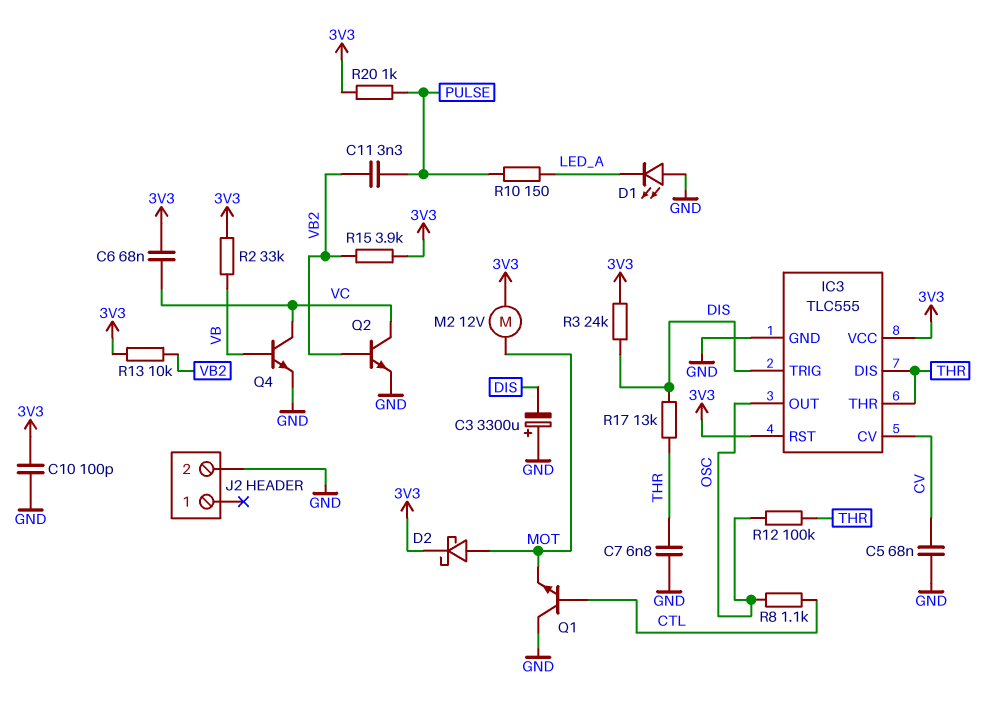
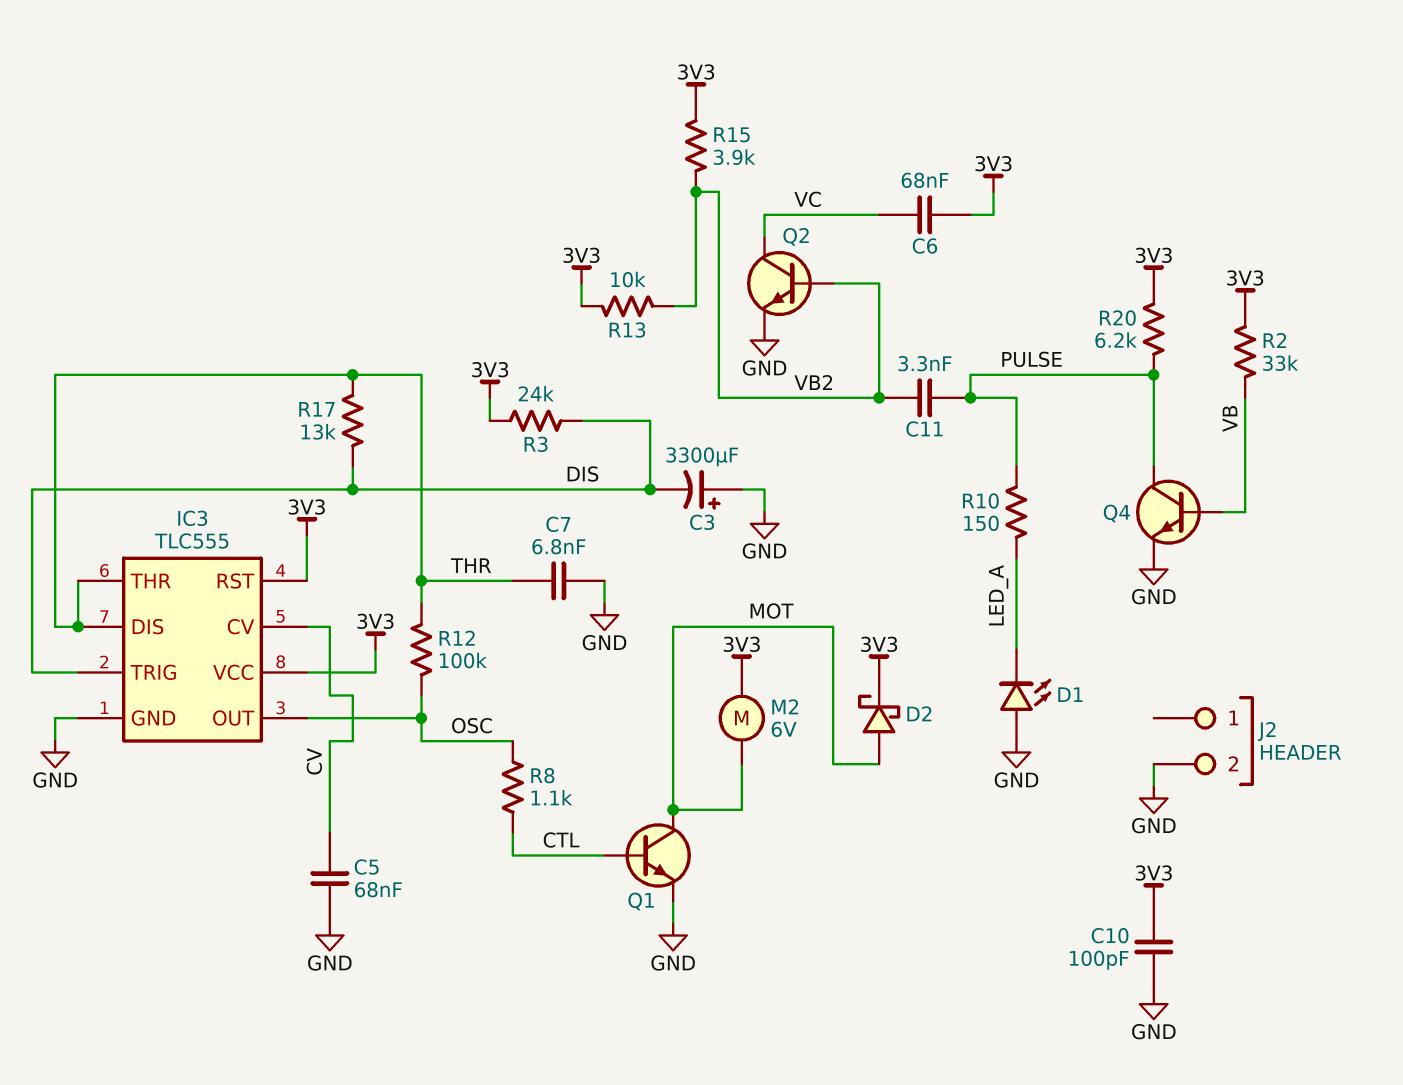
M2: motor 12V (3V3, MOT) -> motor 6V (3V3, MOT)
Q1: NPN (B CTL, C GND, E MOT) -> NPN (B CTL, C MOT, E GND)
Q4: NPN (B VB, C VC, E GND) -> NPN (B VB, C PULSE, E GND)
R20: 1k (3V3, PULSE) -> 6.2k (3V3, PULSE)

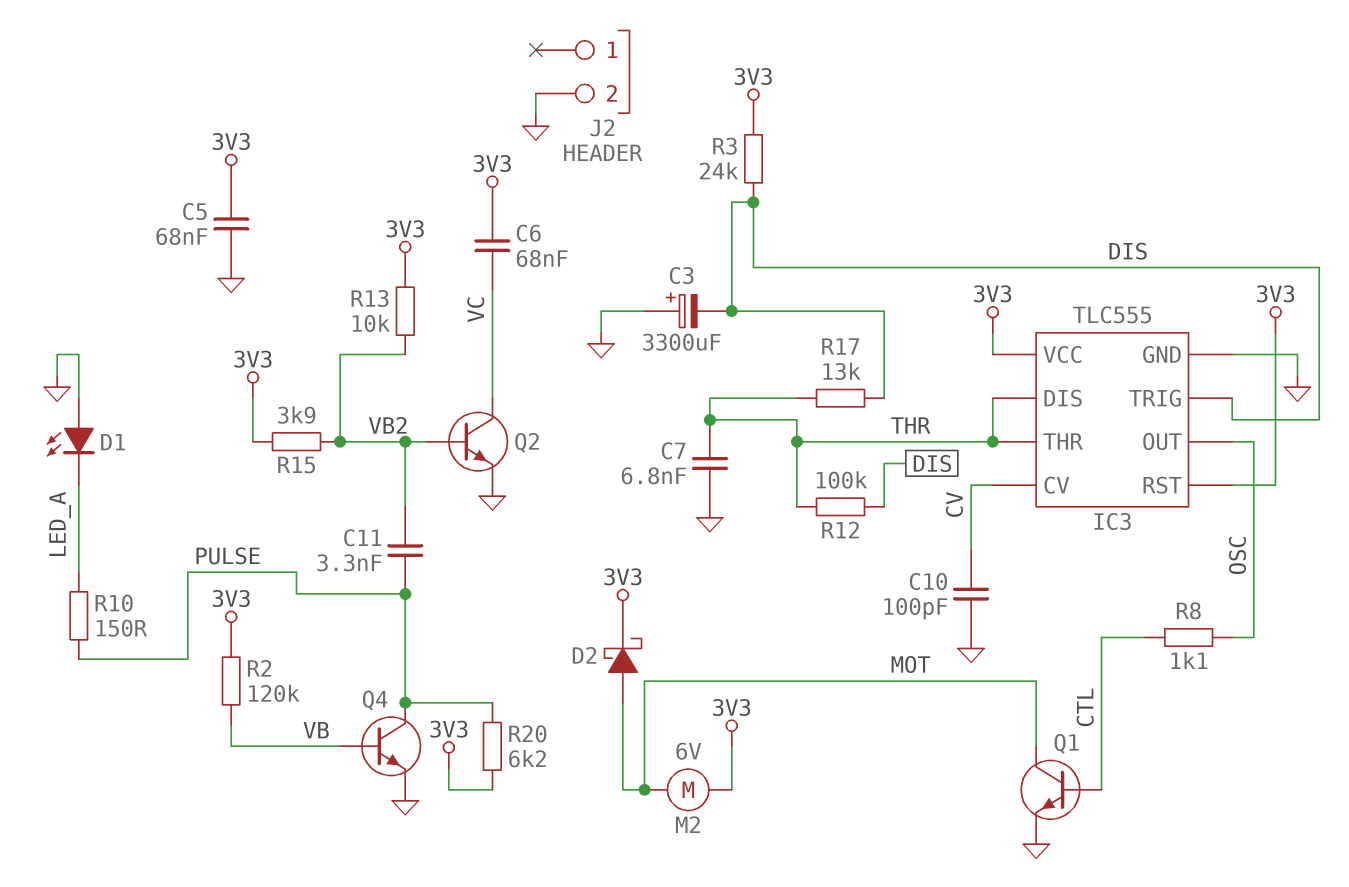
C5: 68nF (CV, GND) -> 68nF (3V3, GND)
C10: 100pF (3V3, GND) -> 100pF (CV, GND)
R2: 33k (3V3, VB) -> 120k (3V3, VB)
R12: 100k (OSC, THR) -> 100k (DIS, THR)

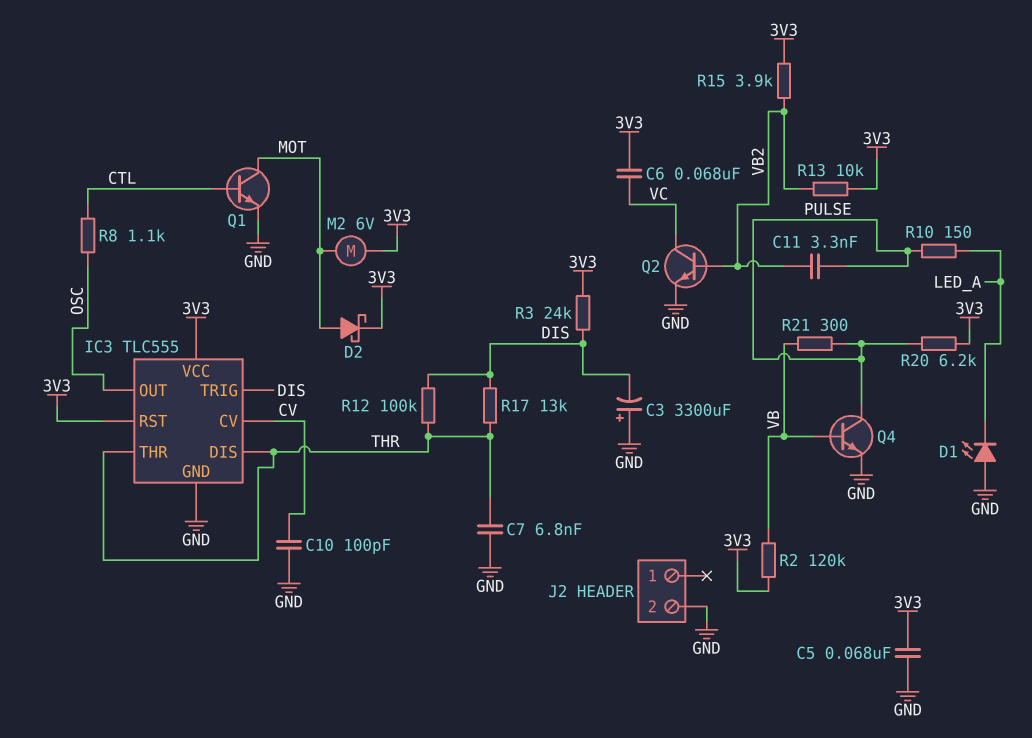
R21: none -> 300 (PULSE, VB)

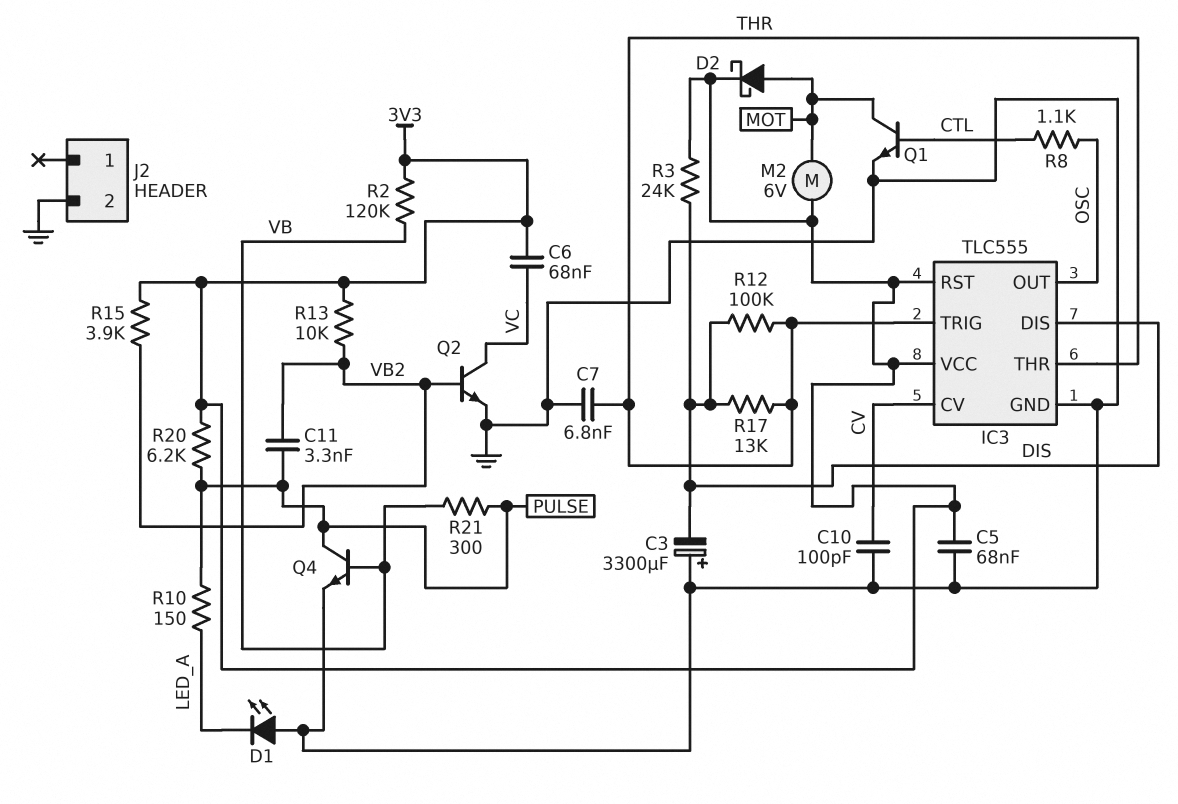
IC3 pin DIS: THR -> DIS
IC3 pin TRIG: DIS -> THR

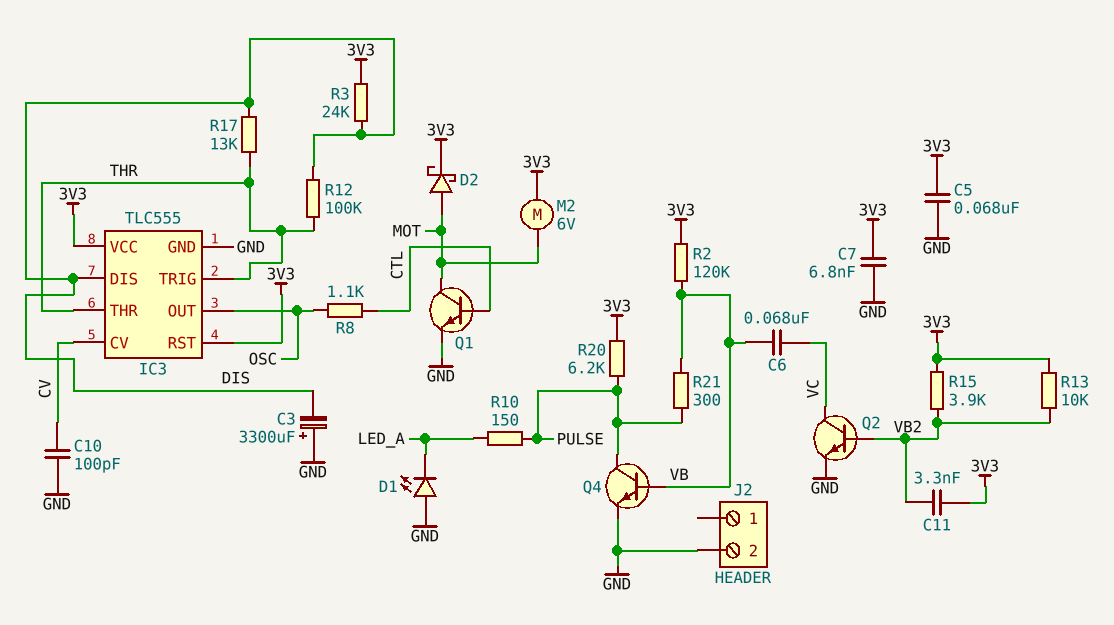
C6: 68nF (3V3, VC) -> 68nF (VB, VC)
C7: 6.8nF (GND, THR) -> 6.8nF (3V3, GND)
C11: 3.3nF (PULSE, VB2) -> 3.3nF (3V3, VB2)

